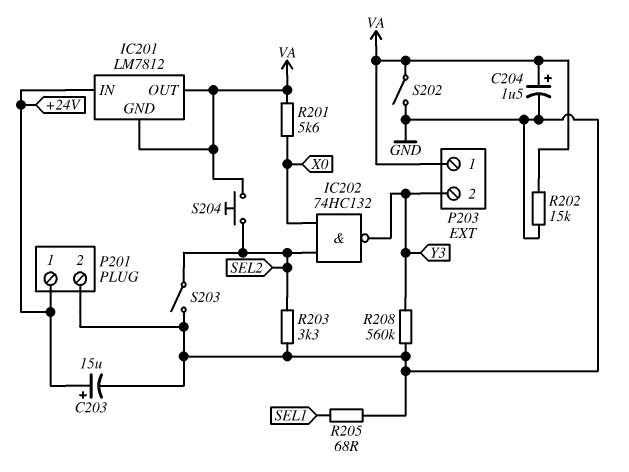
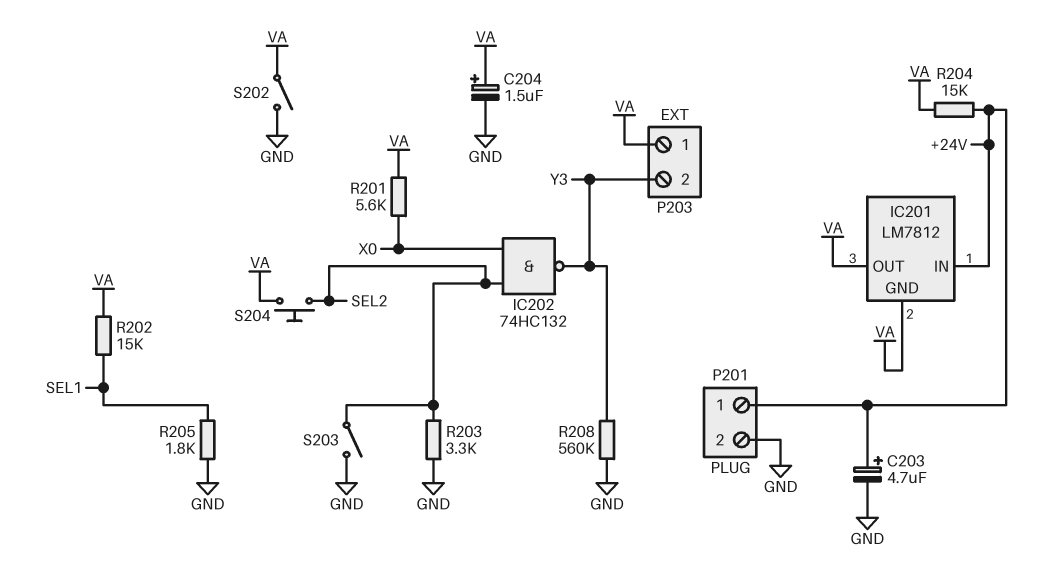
C203: 15uF (plus +24V, minus GND) -> 4.7uF (plus +24V, minus GND)
R202: 15k (GND, VA) -> 15k (SEL1, VA)
R204: none -> 15k (+24V, VA)
R205: 68 (GND, SEL1) -> 1.8k (GND, SEL1)

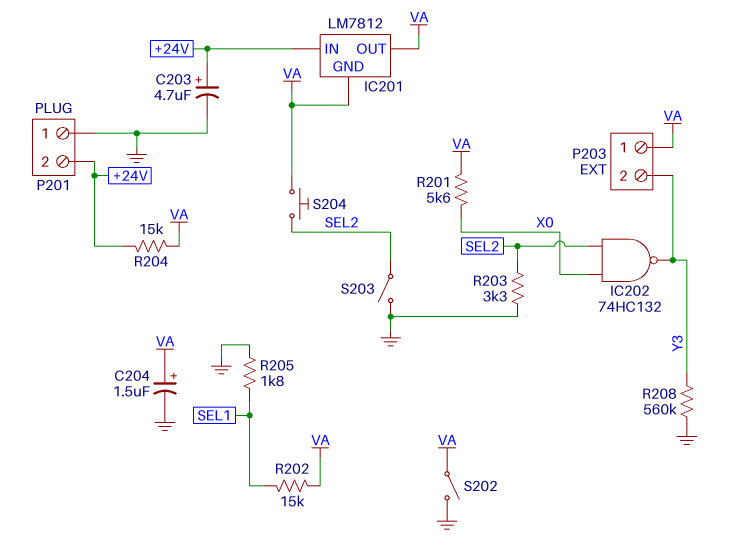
P201 pin 1: +24V -> GND
P201 pin 2: GND -> +24V

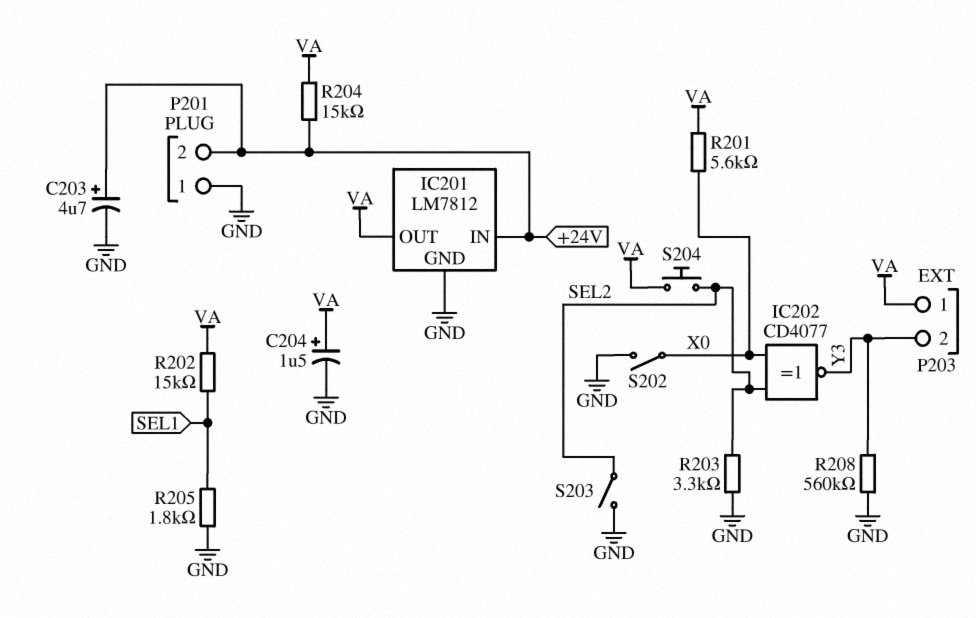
IC201 pin GND: VA -> GND
IC202: NAND 74HC132 (in SEL2, in X0, out Y3) -> XNOR CD4077 (in SEL2, in X0, out Y3)
S202: switch (GND, VA) -> switch (GND, X0)

